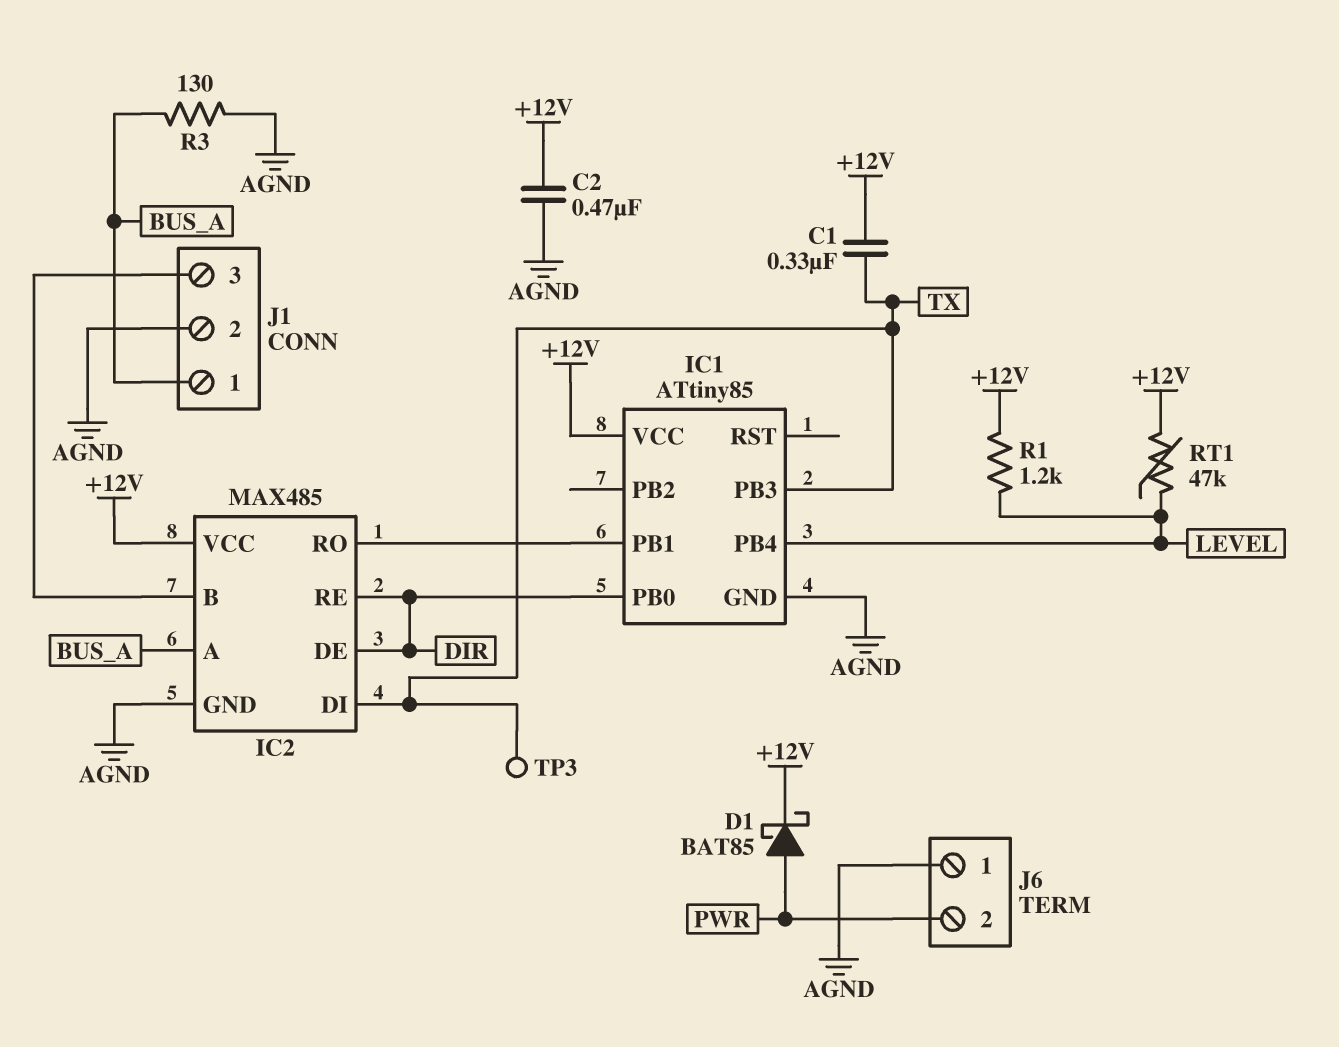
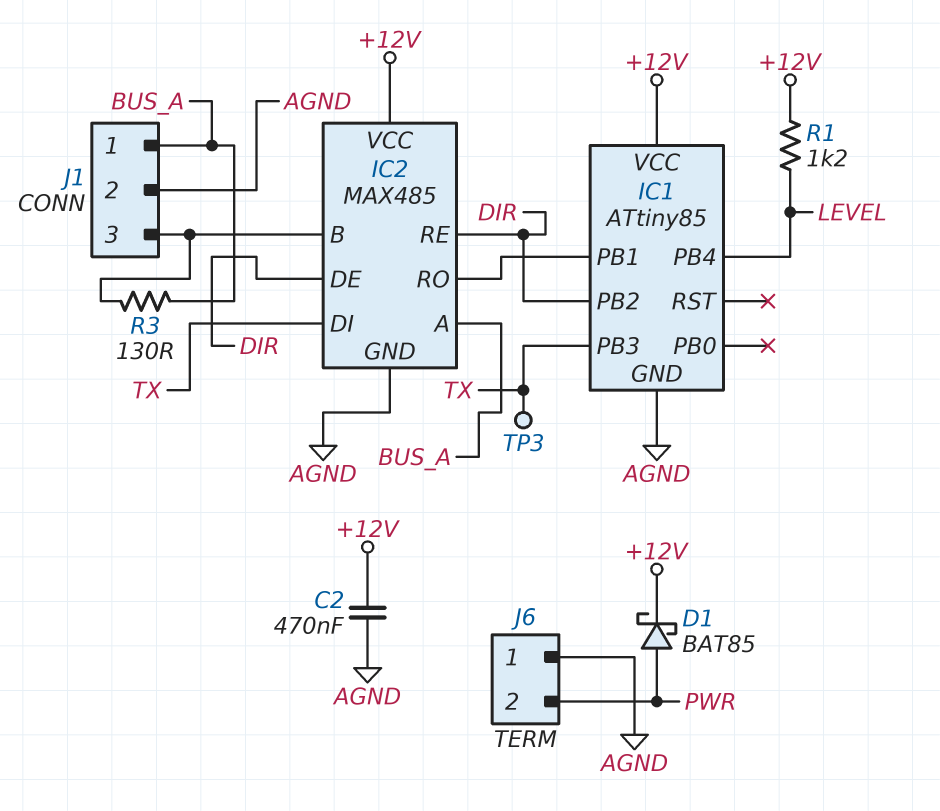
C1: 330nF (+12V, TX) -> none
IC1 pin PB0: DIR -> none
IC1 pin PB2: none -> DIR
R3: 130 (AGND, BUS_A) -> 130 (BUS_A, IC2/B)
RT1: 47k (+12V, LEVEL) -> none

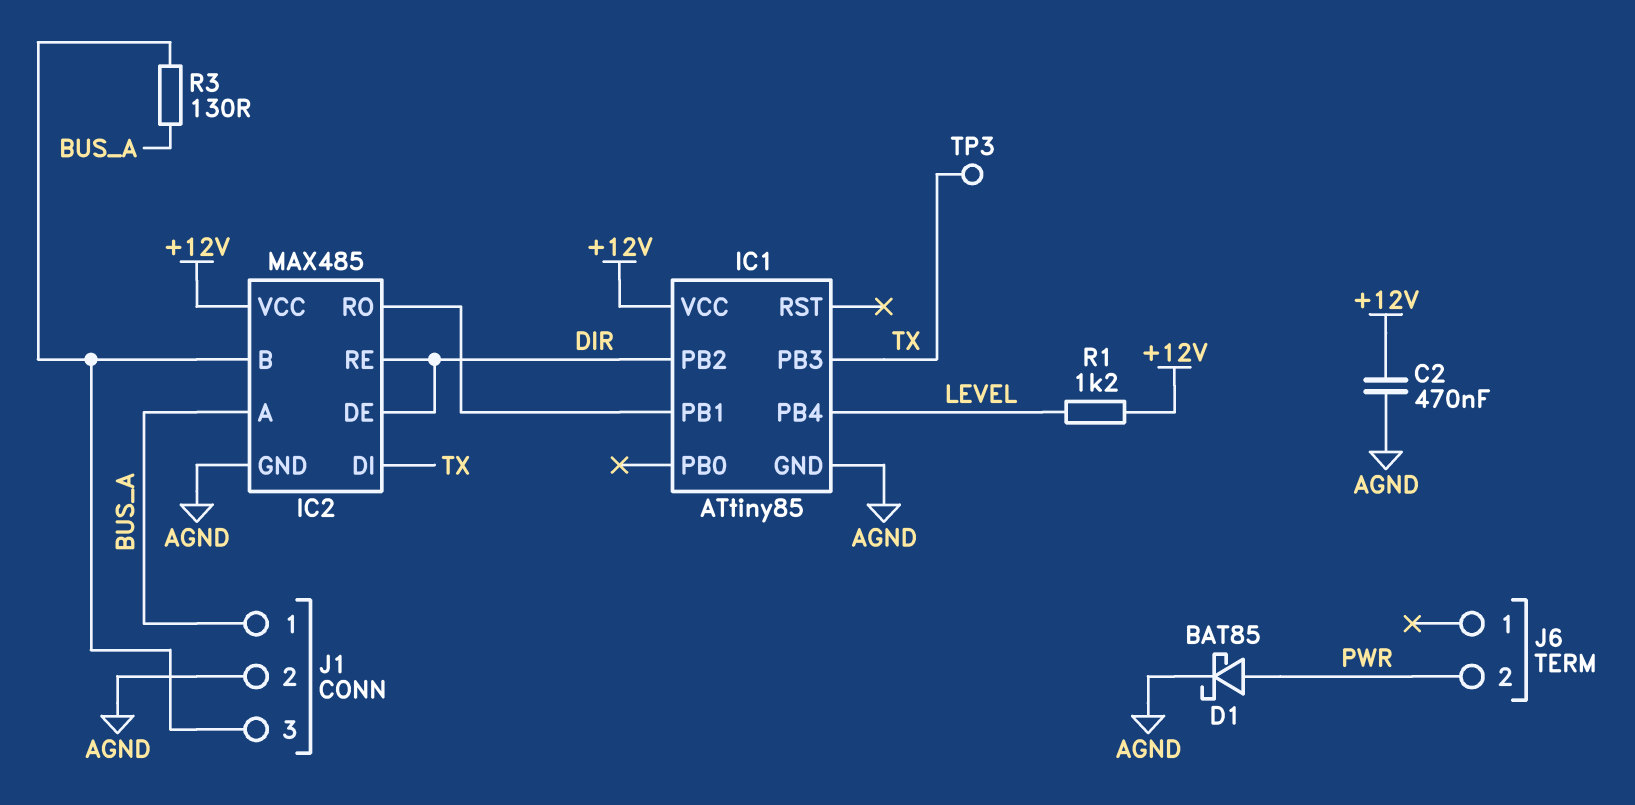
D1: schottky BAT85 (A PWR, K +12V) -> schottky BAT85 (A PWR, K AGND)
J6 pin 1: AGND -> none

